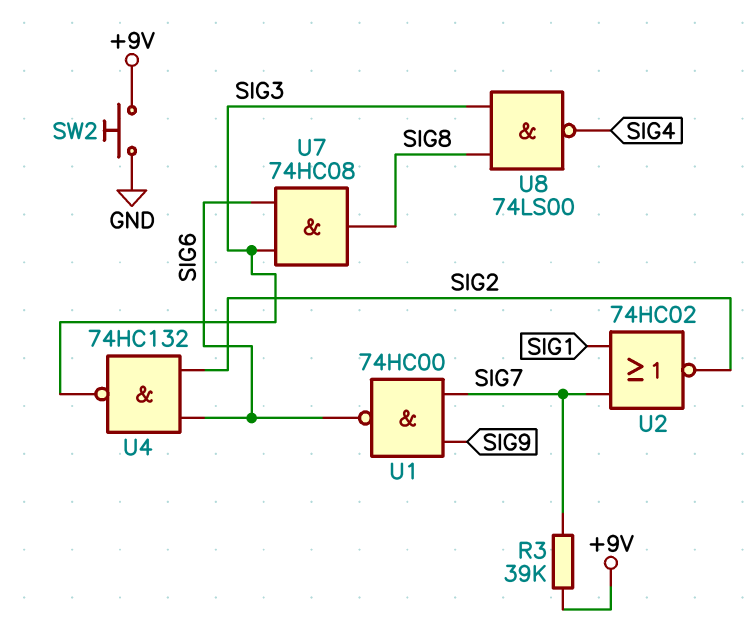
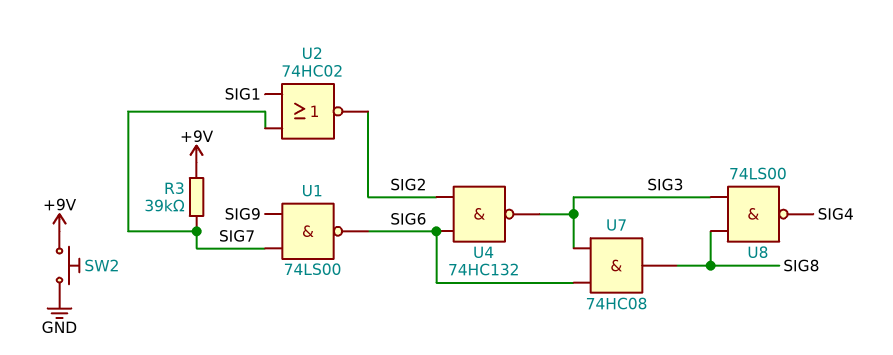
U1: NAND 74HC00 (in SIG7, in SIG9, out SIG6) -> NAND 74LS00 (in SIG7, in SIG9, out SIG6)

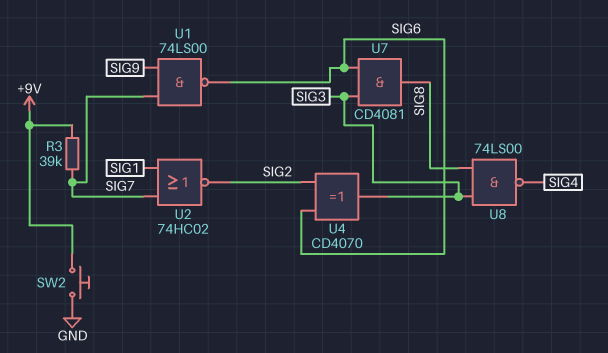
U4: NAND 74HC132 (in SIG2, in SIG6, out SIG3) -> XOR CD4070 (in SIG2, in SIG6, out SIG3)
U7: AND 74HC08 (in SIG3, in SIG6, out SIG8) -> AND CD4081 (in SIG3, in SIG6, out SIG8)

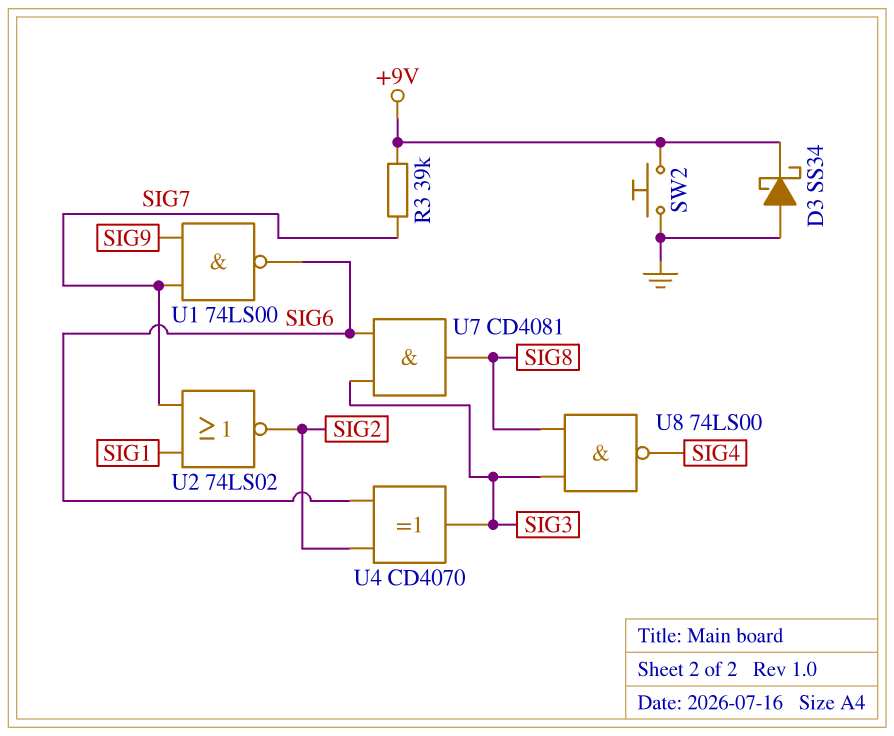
D3: none -> schottky SS34 (A GND, K +9V)
U2: NOR 74HC02 (in SIG1, in SIG7, out SIG2) -> NOR 74LS02 (in SIG1, in SIG7, out SIG2)

